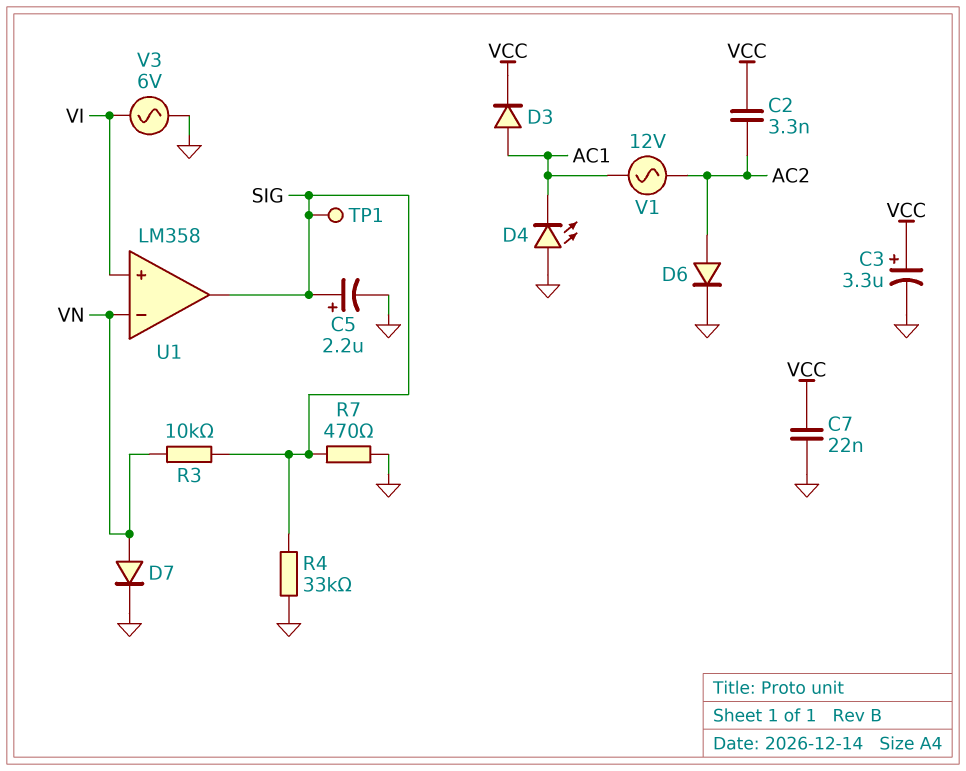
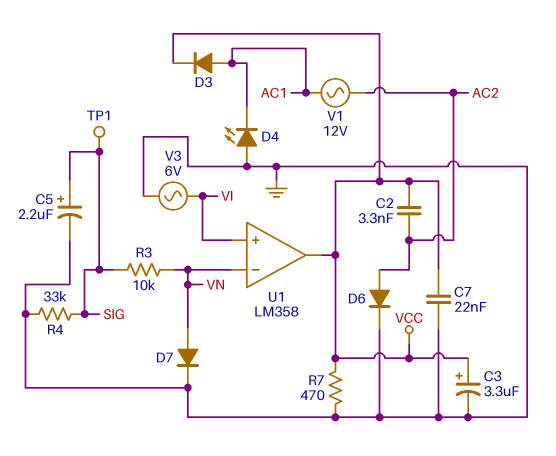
R7: 470 (GND, SIG) -> 470 (GND, VCC)
U1 pin out: SIG -> VCC

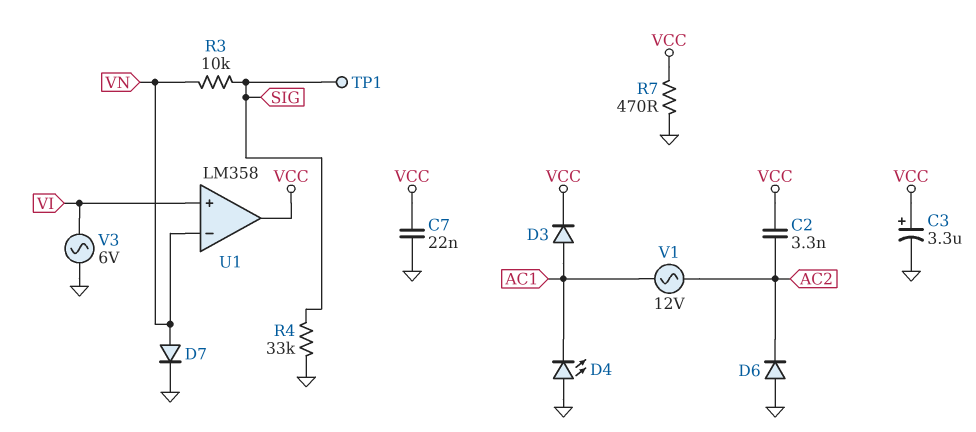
C5: 2.2uF (plus SIG, minus GND) -> none
D6: diode (A AC2, K GND) -> diode (A GND, K AC2)

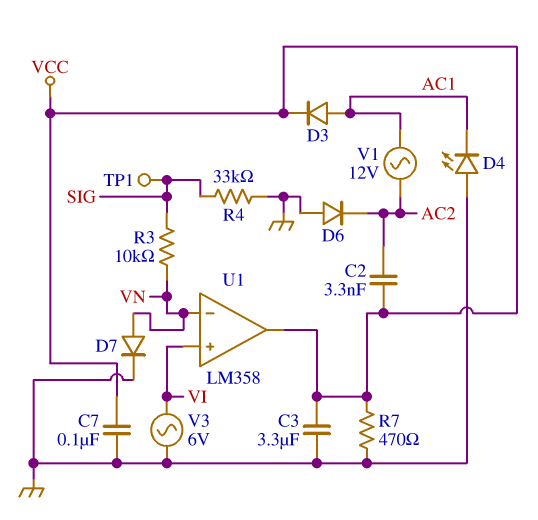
C3: 3.3uF (plus VCC, minus GND) -> 3.3uF (GND, VCC)
C7: 22nF (GND, VCC) -> 100nF (GND, VCC)

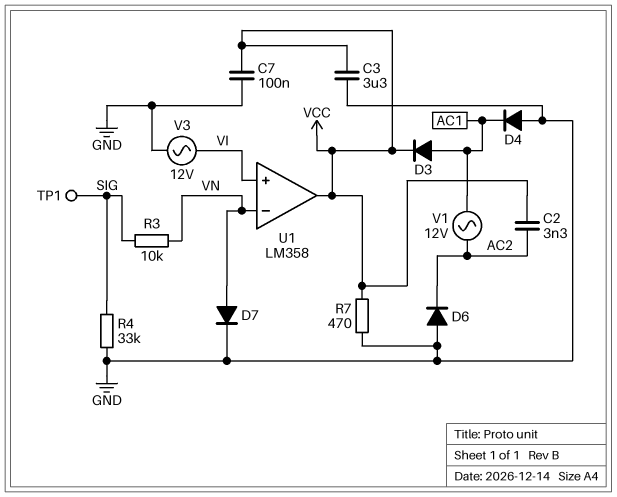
D4: LED (A GND, K AC1) -> diode (A GND, K AC1)
V3: AC 6V (GND, VI) -> AC 12V (GND, VI)

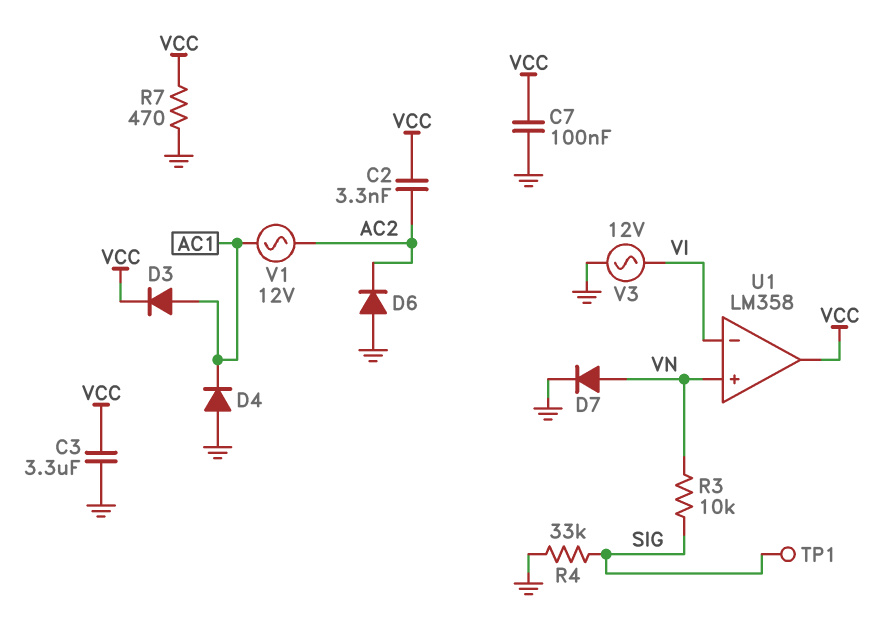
U1 pin in+: VI -> VN
U1 pin in-: VN -> VI

